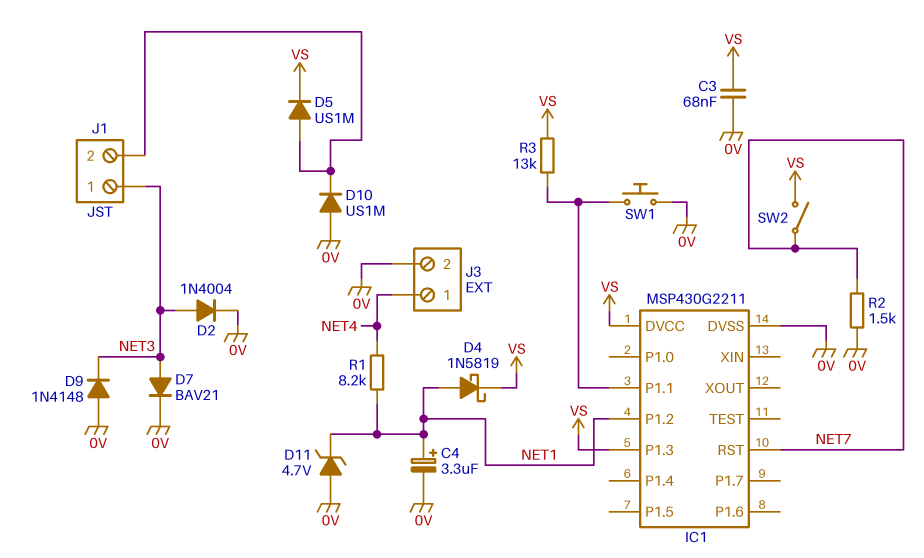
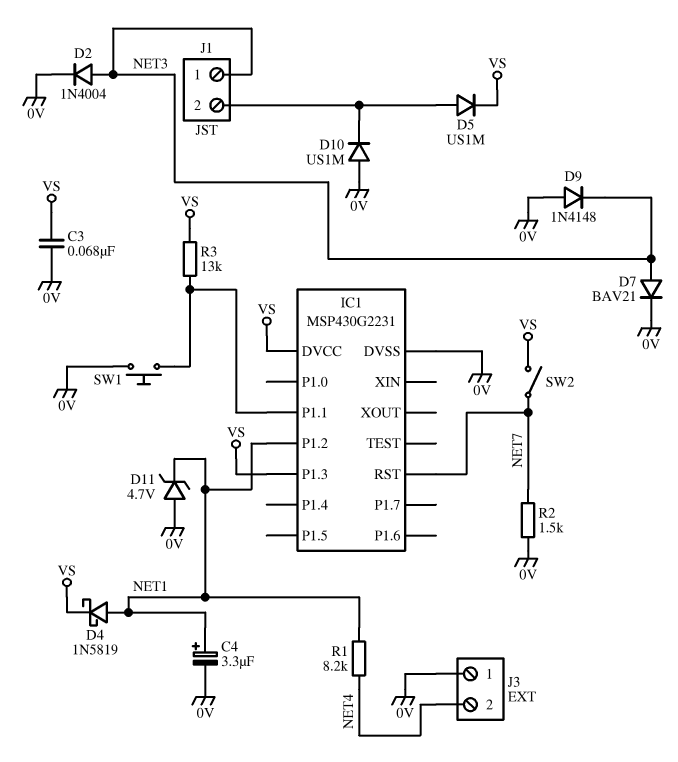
IC1: MSP430G2211 -> MSP430G2231
J3 pin 1: NET4 -> 0V
J3 pin 2: 0V -> NET4

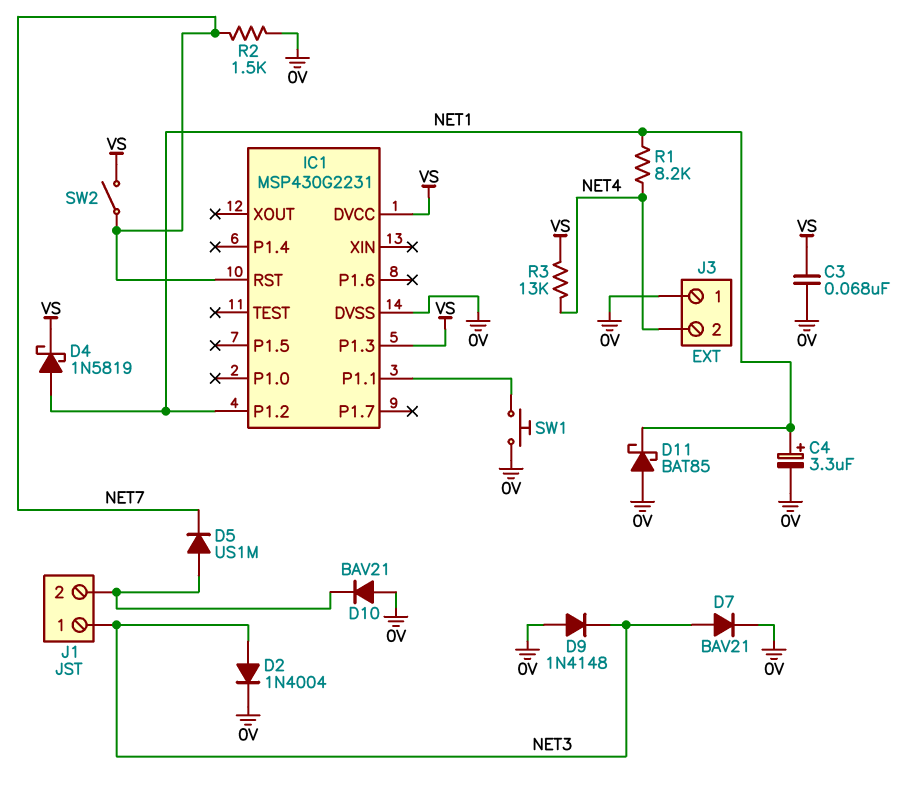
D5: diode US1M (A J1/2, K VS) -> diode US1M (A J1/2, K NET7)
D10: diode US1M (A 0V, K J1/2) -> diode BAV21 (A 0V, K J1/2)
D11: zener 4.7V (A 0V, K NET1) -> schottky BAT85 (A 0V, K NET1)
R3: 13k (IC1/P1.1, VS) -> 13k (NET4, VS)

